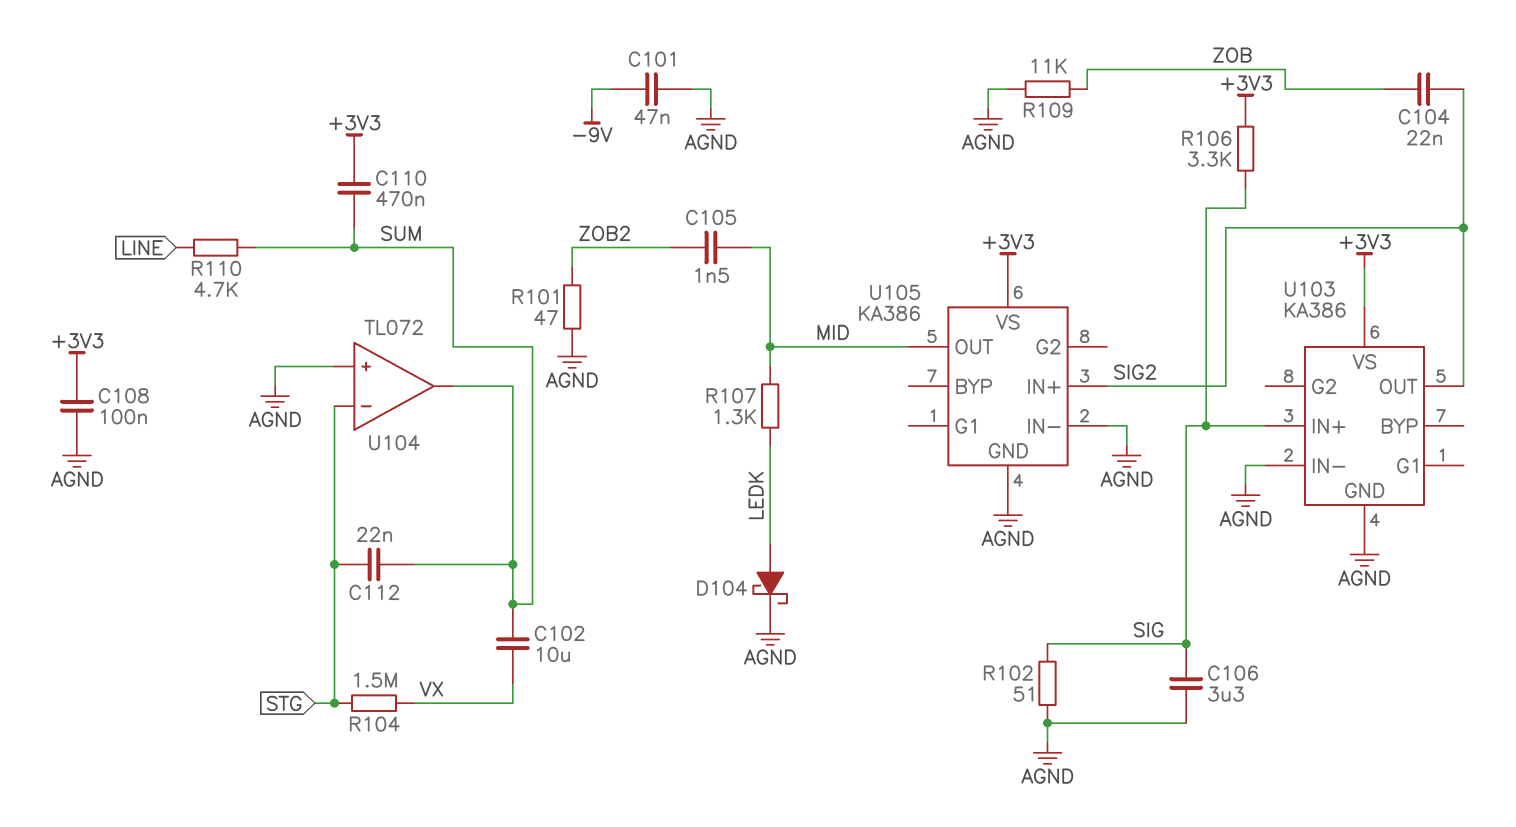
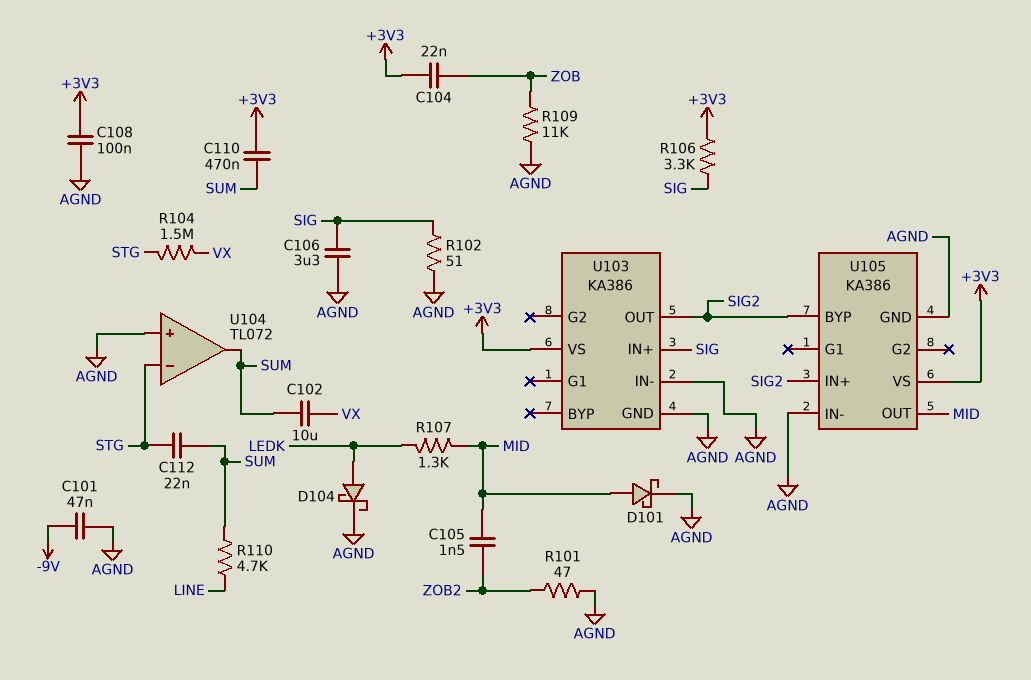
C104: 22nF (SIG2, ZOB) -> 22nF (+3V3, ZOB)
D101: none -> schottky (A MID, K AGND)
U105 pin BYP: none -> SIG2

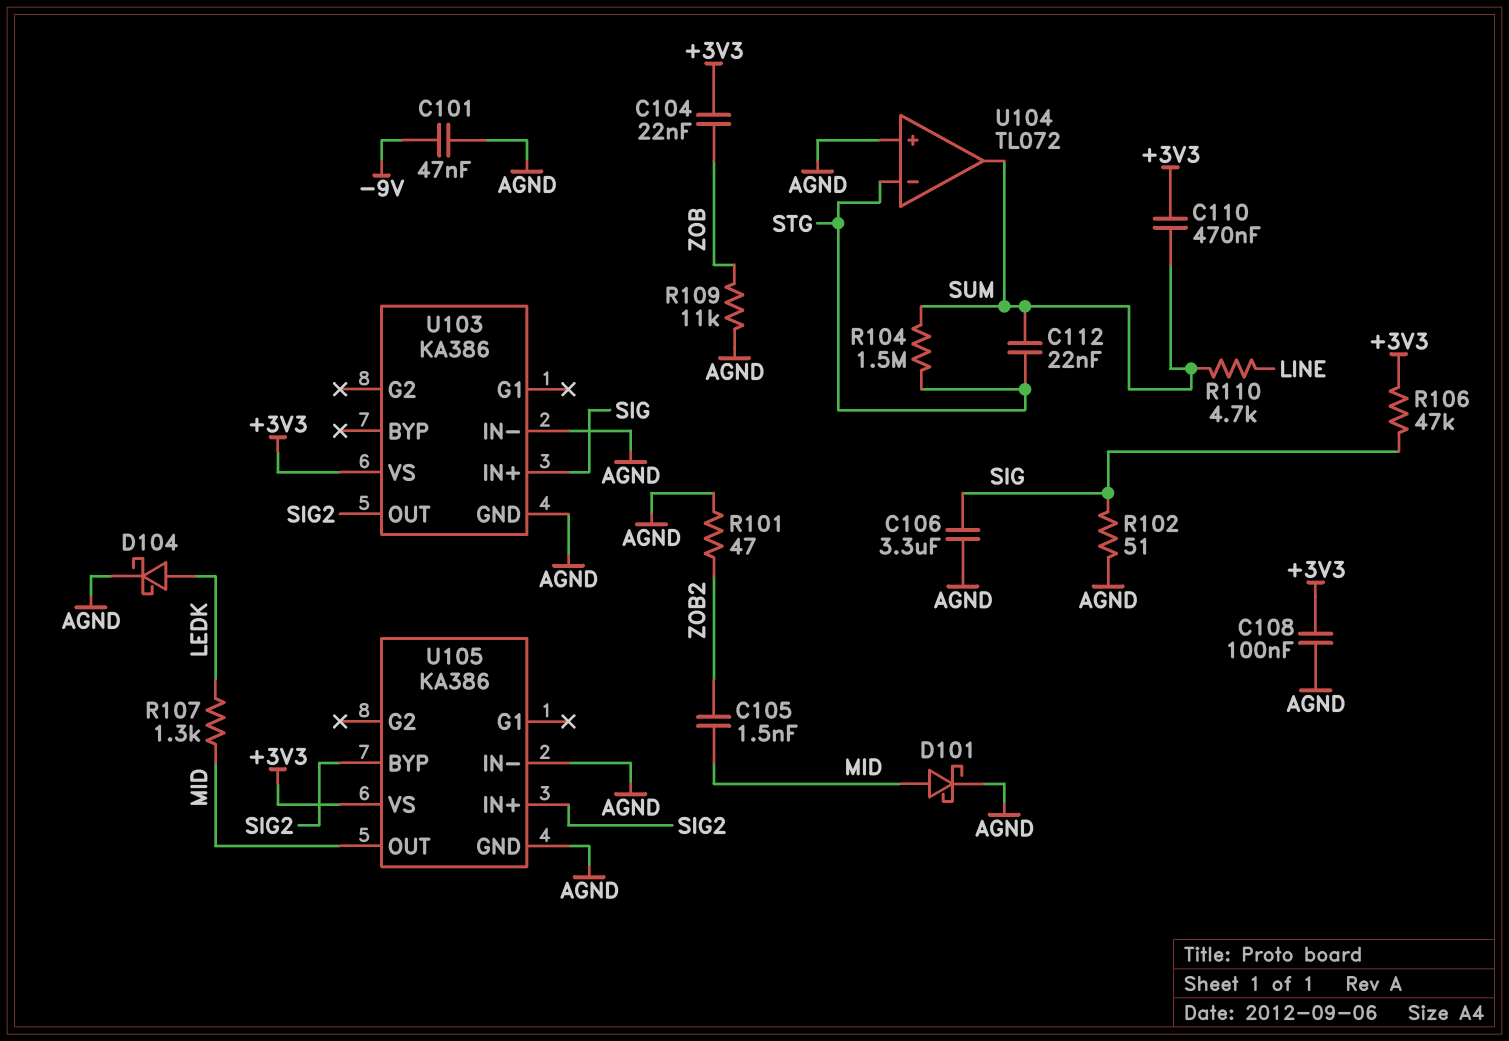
C102: 10uF (SUM, VX) -> none
R104: 1.5M (STG, VX) -> 1.5M (STG, SUM)
R106: 3.3k (+3V3, SIG) -> 47k (+3V3, SIG)

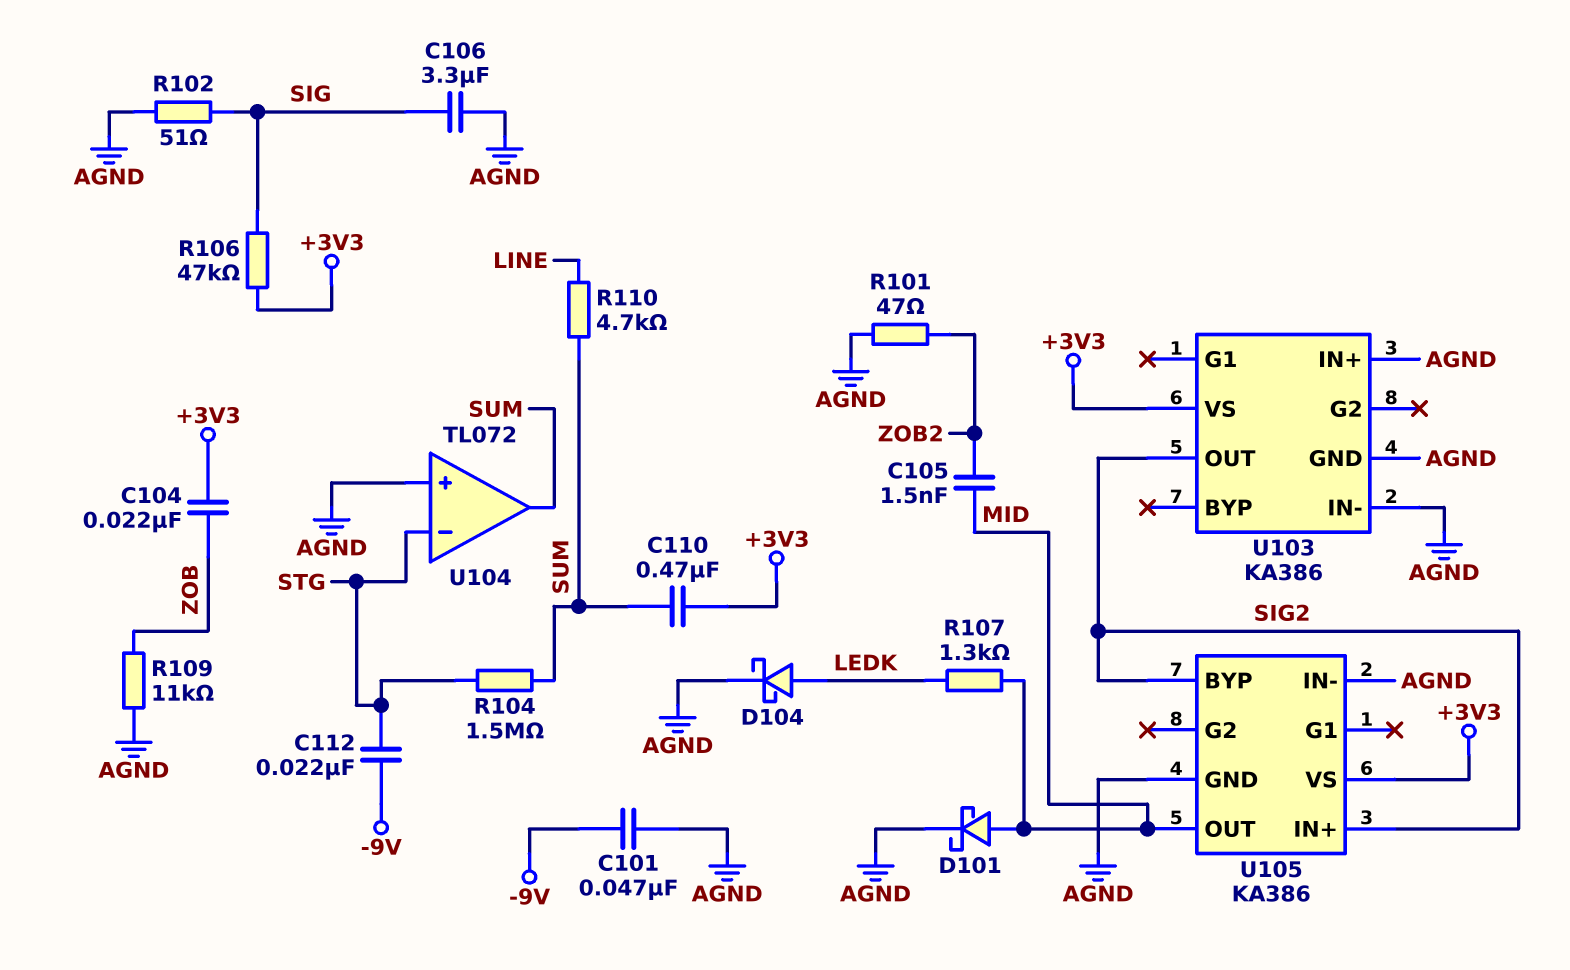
C108: 100nF (+3V3, AGND) -> none
C112: 22nF (STG, SUM) -> 22nF (-9V, STG)
U103 pin IN+: SIG -> AGND

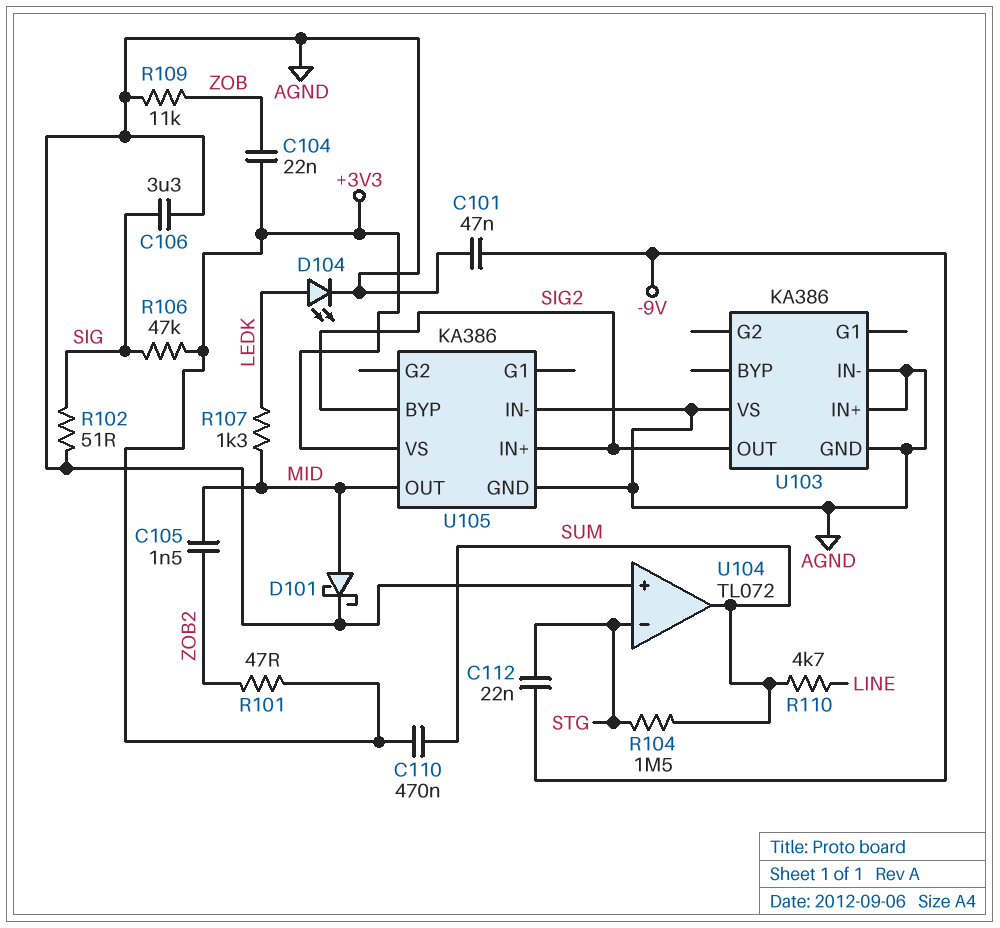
D104: schottky (A LEDK, K AGND) -> LED (A LEDK, K AGND)
R101: 47 (AGND, ZOB2) -> 47 (+3V3, ZOB2)
U103 pin VS: +3V3 -> AGND

